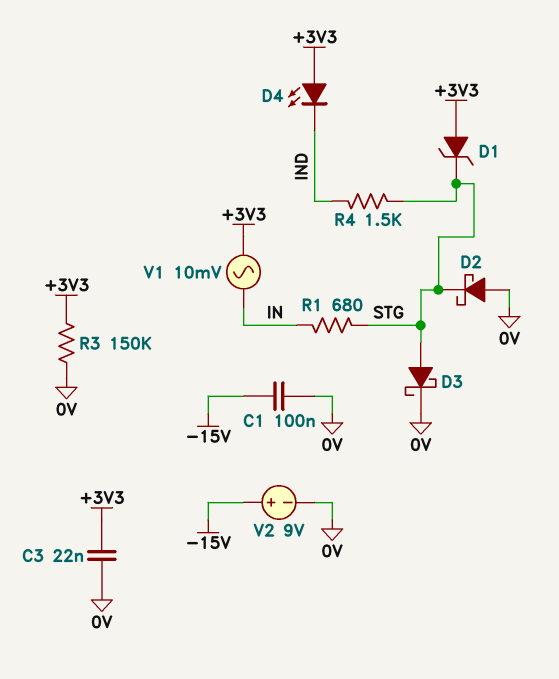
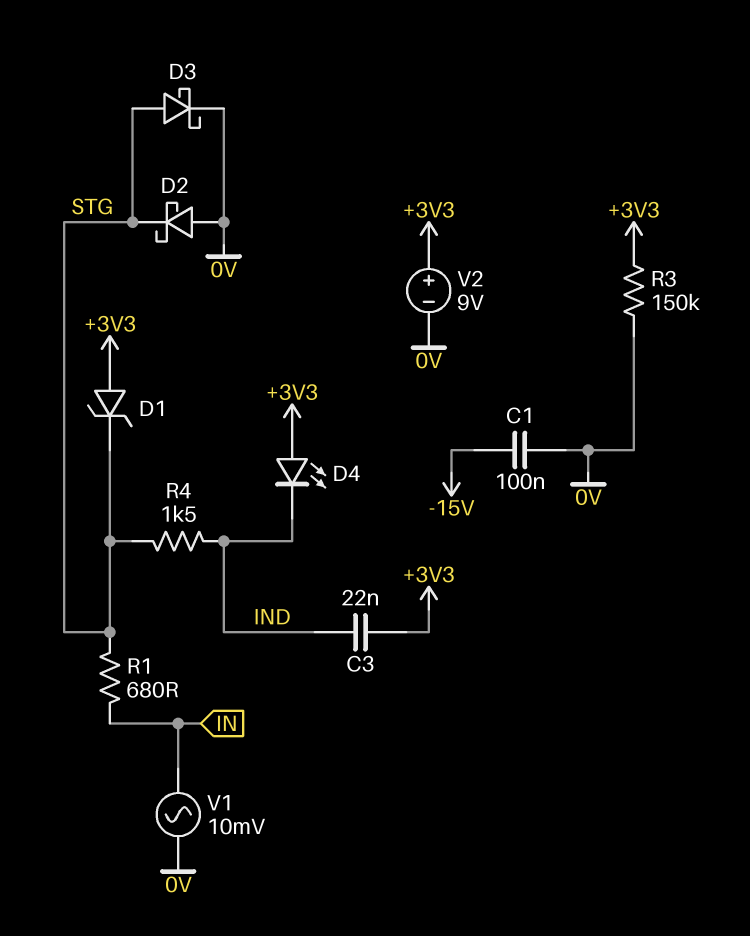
C3: 22nF (+3V3, 0V) -> 22nF (+3V3, IND)
V1: AC 10mV (+3V3, IN) -> AC 10mV (0V, IN)
V2: 9V (plus -15V, minus 0V) -> 9V (plus +3V3, minus 0V)

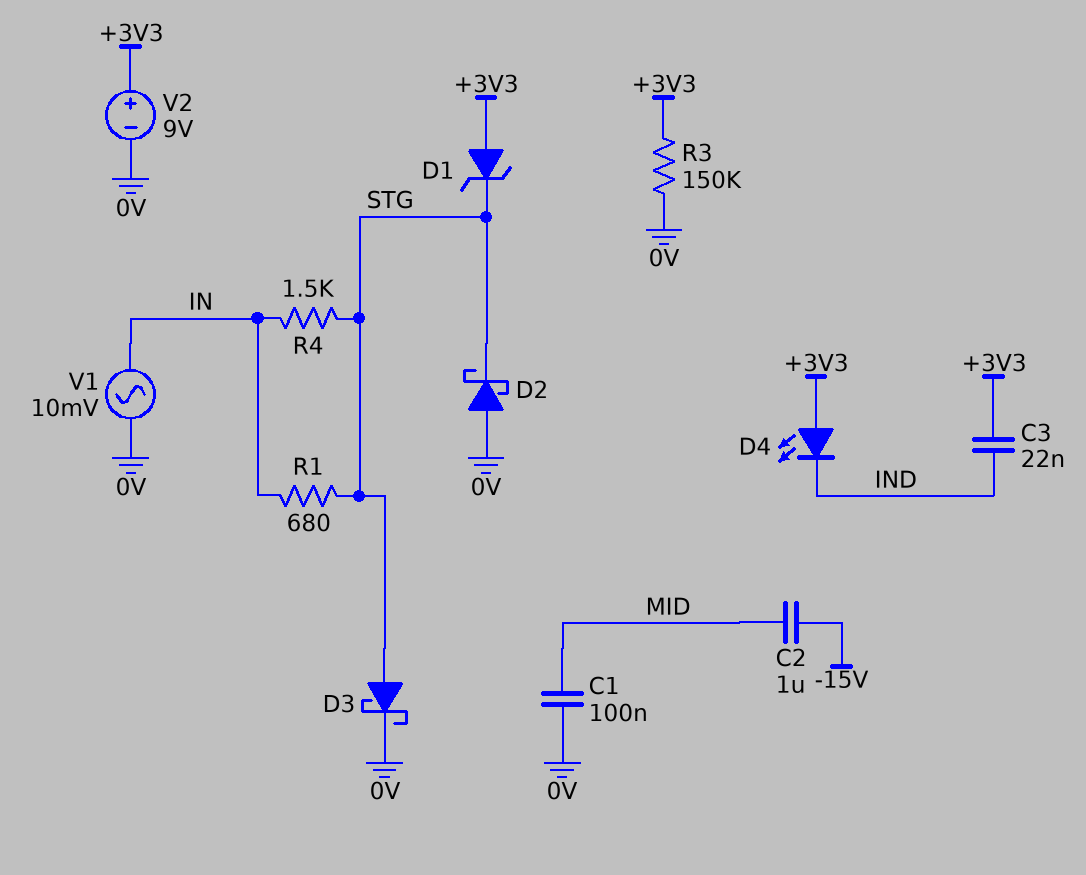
C1: 100nF (-15V, 0V) -> 100nF (0V, MID)
C2: none -> 1uF (-15V, MID)
R4: 1.5k (IND, STG) -> 1.5k (IN, STG)

